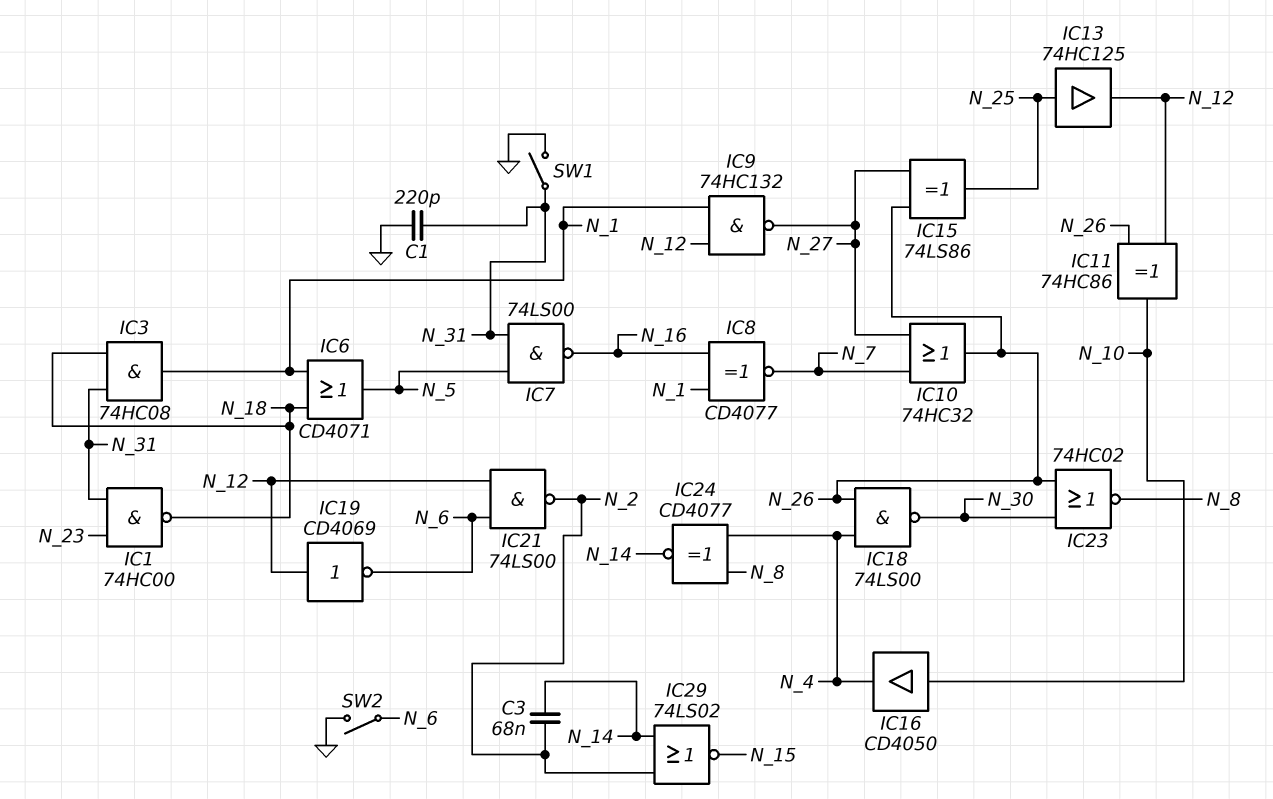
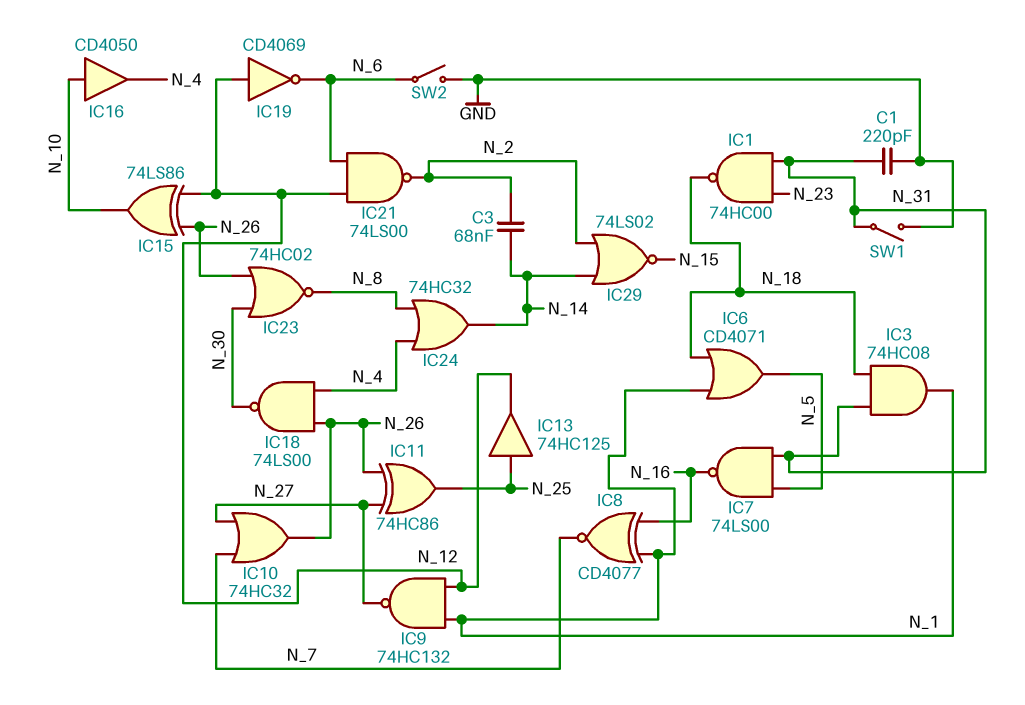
IC11: XOR 74HC86 (in N_12, in N_26, out N_10) -> XOR 74HC86 (in N_26, in N_27, out N_25)
IC15: XOR 74LS86 (in N_26, in N_27, out N_25) -> XOR 74LS86 (in N_12, in N_26, out N_10)
IC24: XNOR CD4077 (in N_4, in N_8, out N_14) -> OR 74HC32 (in N_4, in N_8, out N_14)

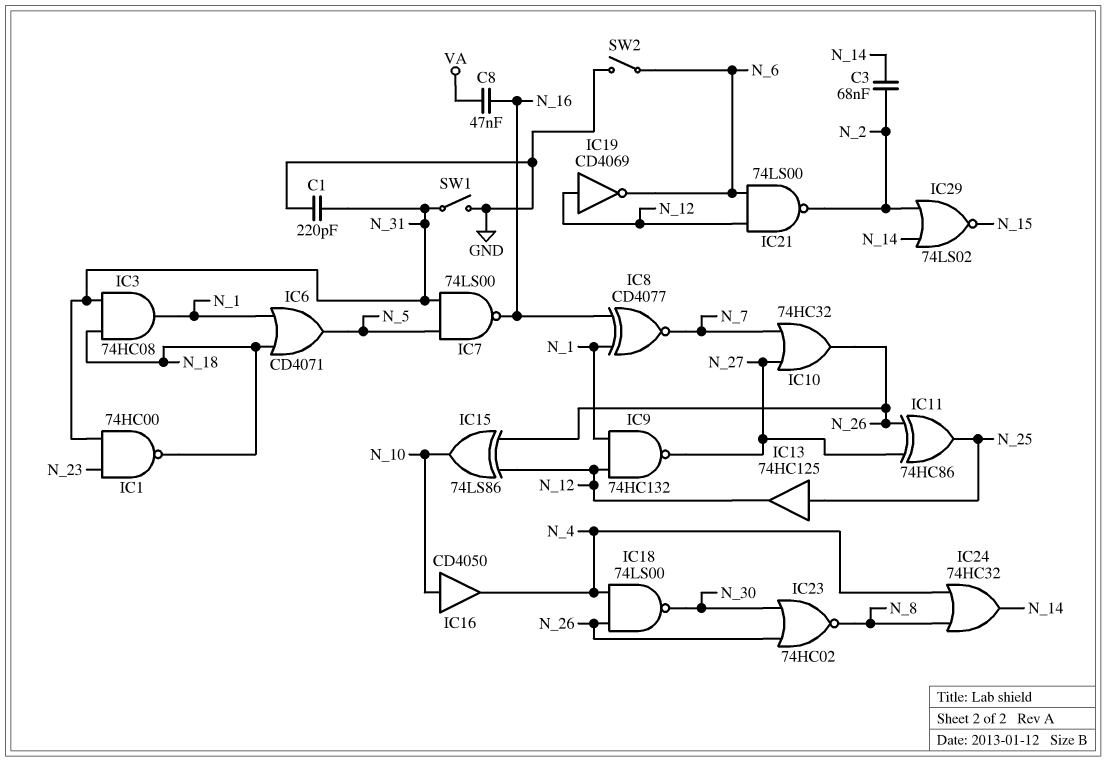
C8: none -> 47nF (N_16, VA)

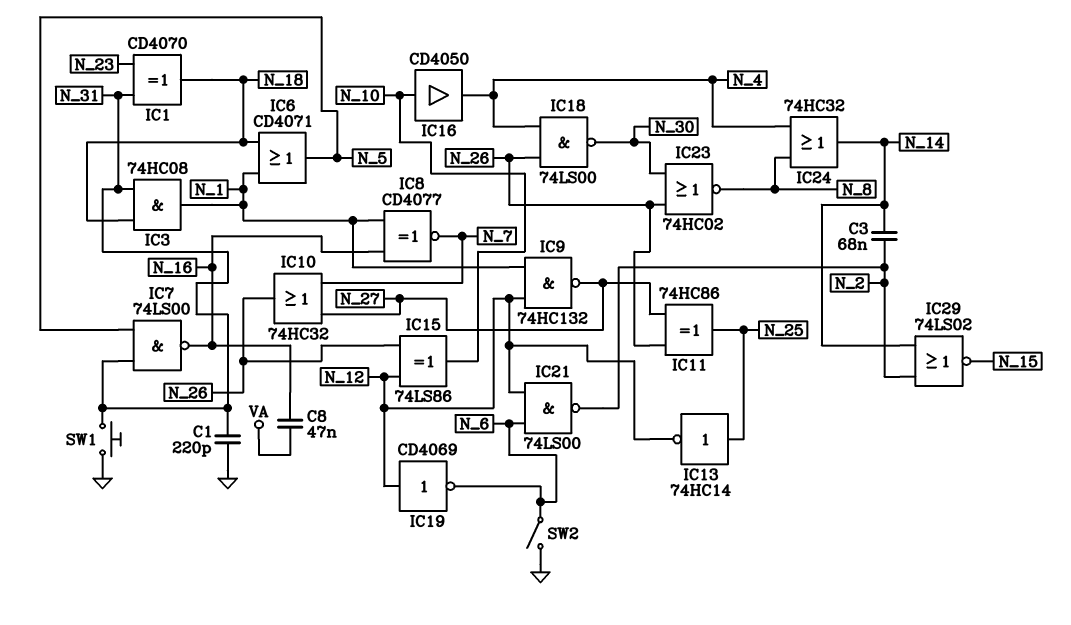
IC1: NAND 74HC00 (in N_23, in N_31, out N_18) -> XOR CD4070 (in N_23, in N_31, out N_18)
IC13: buffer 74HC125 (in N_25, out N_12) -> NOT 74HC14 (in N_25, out N_12)
SW1: switch (GND, N_31) -> button (GND, N_31)

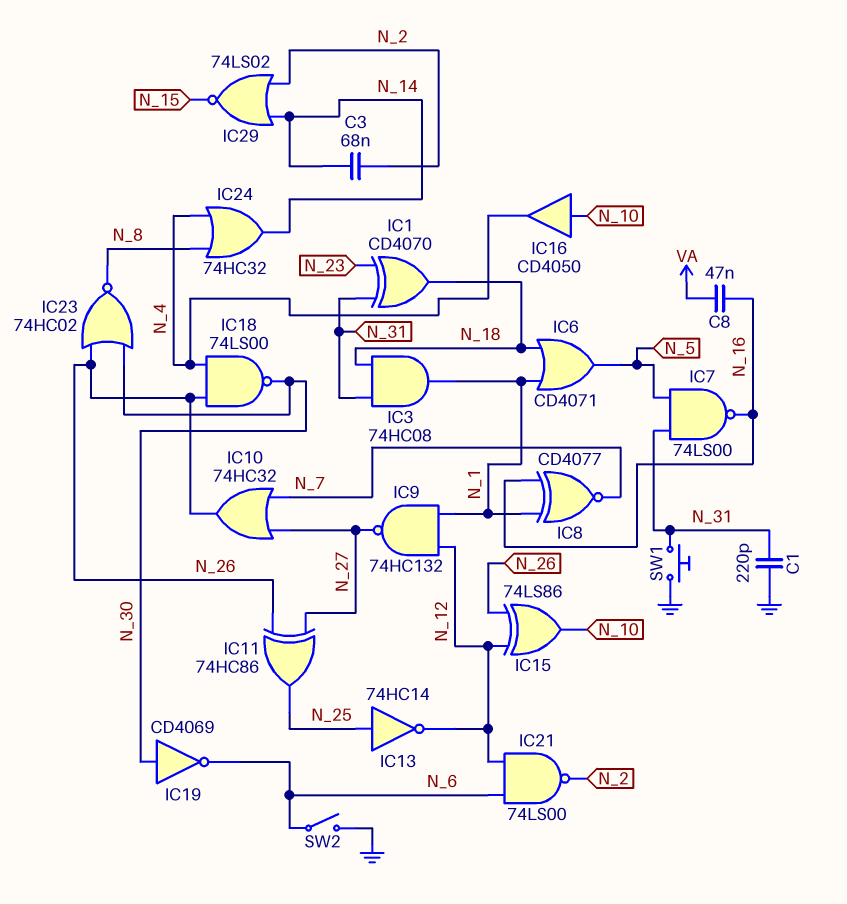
IC19: NOT CD4069 (in N_12, out N_6) -> NOT CD4069 (in N_30, out N_6)

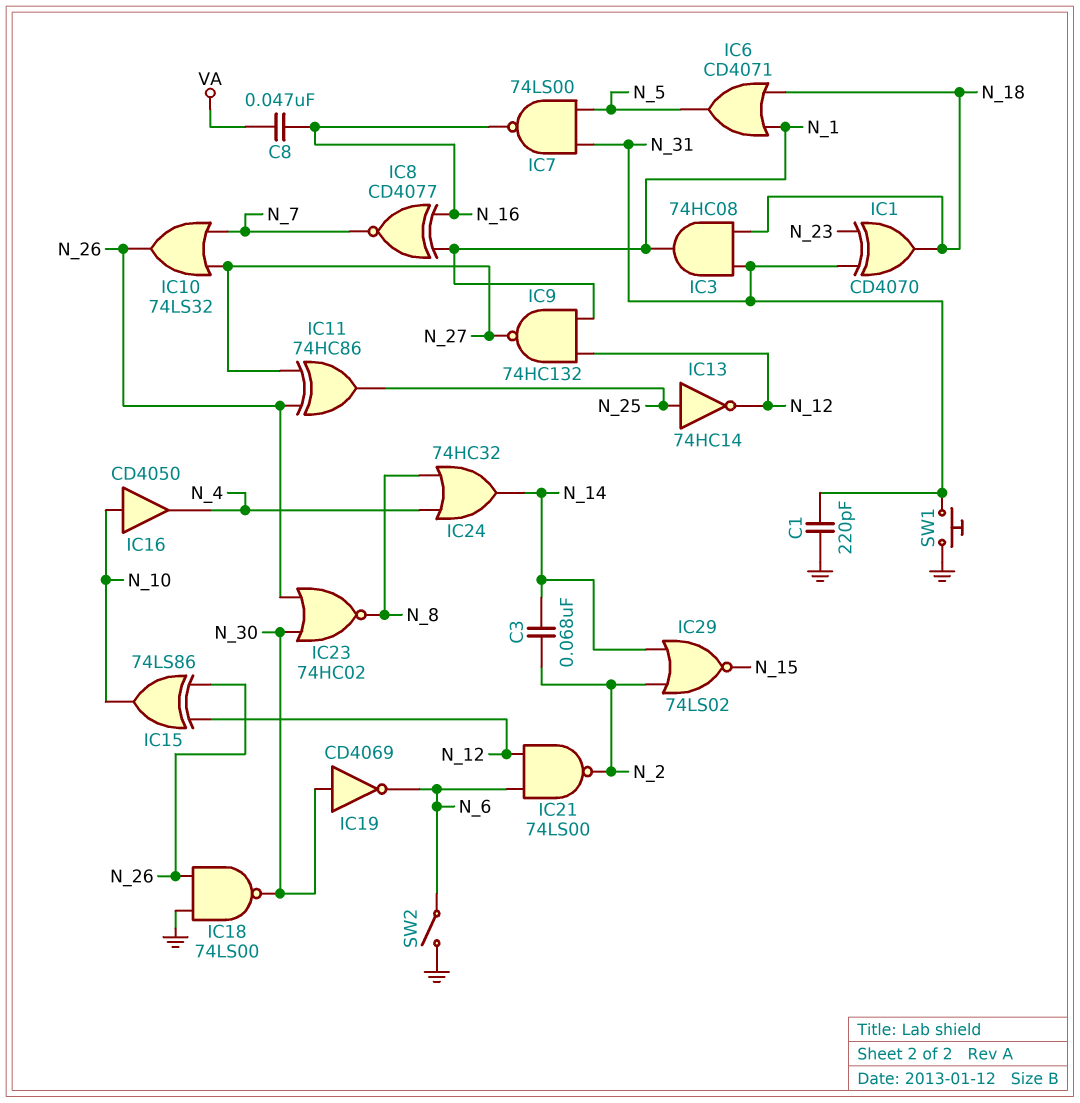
IC10: OR 74HC32 (in N_7, in N_27, out N_26) -> OR 74LS32 (in N_7, in N_27, out N_26)
IC18: NAND 74LS00 (in N_4, in N_26, out N_30) -> NAND 74LS00 (in GND, in N_26, out N_30)

